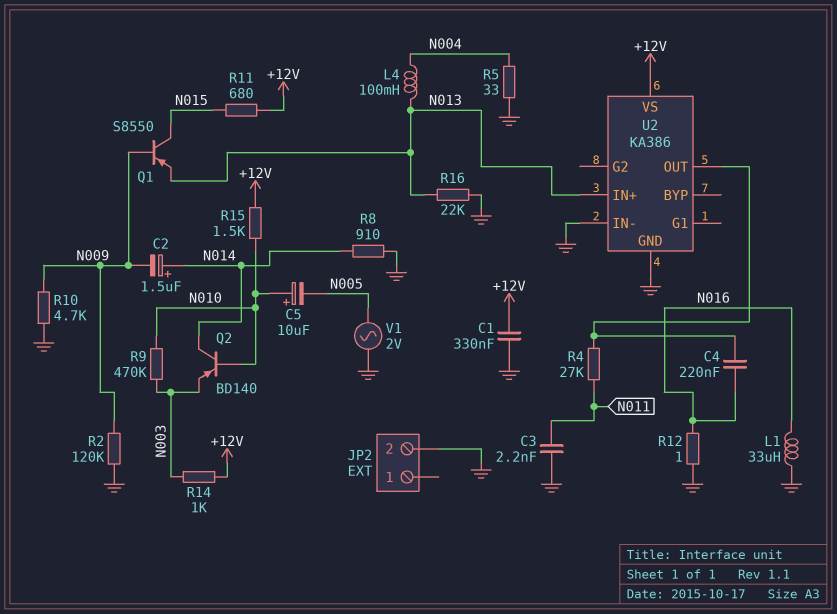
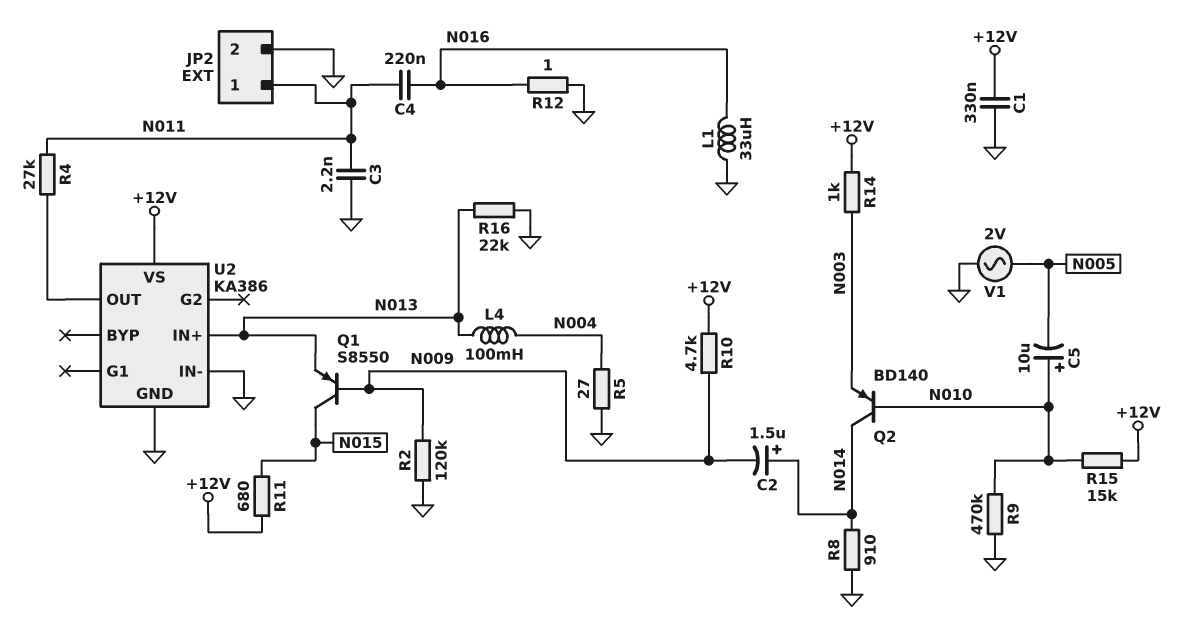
C4: 220nF (N016, U2/OUT) -> 220nF (N011, N016)
JP2 pin 1: none -> N011
R5: 33 (GND, N004) -> 27 (GND, N004)
R9: 470k (N003, N010) -> 470k (GND, N010)
R10: 4.7k (GND, N009) -> 4.7k (+12V, N009)
R15: 1.5k (+12V, N010) -> 15k (+12V, N010)

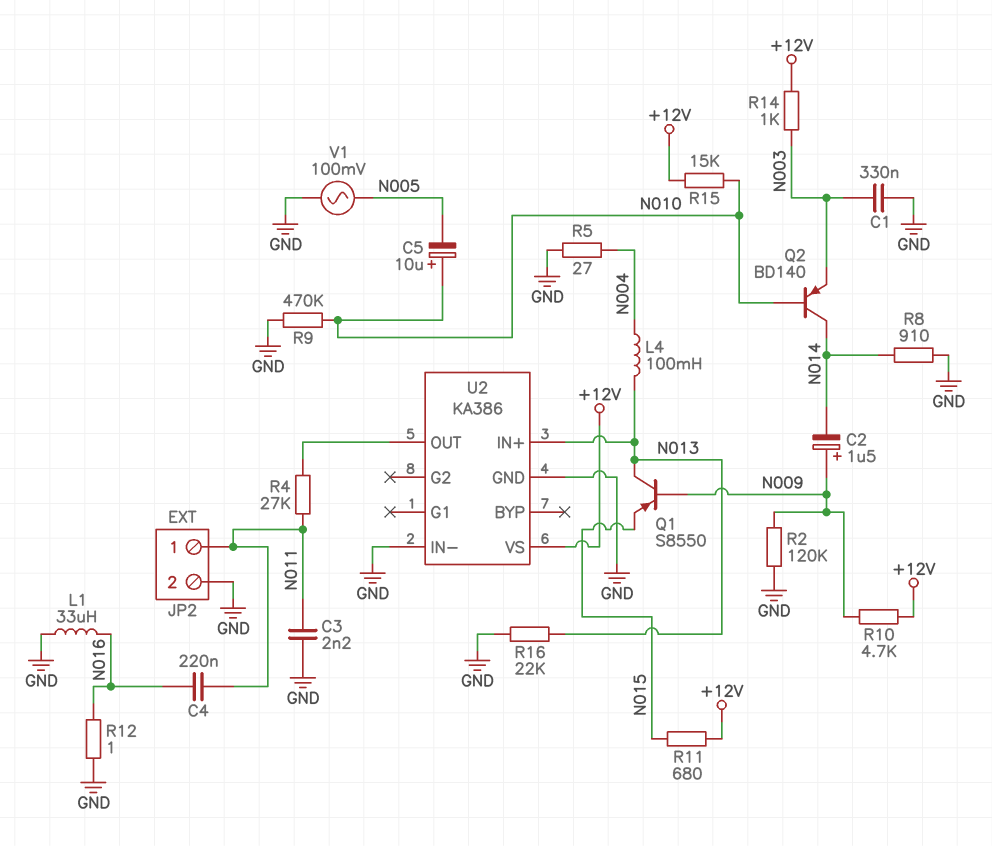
C1: 330nF (+12V, GND) -> 330nF (GND, N003)
C2: 1.5uF (plus N014, minus N009) -> 1.5uF (plus N009, minus N014)
Q1: PNP S8550 (B N009, C N015, E N013) -> PNP S8550 (B N009, C N013, E N015)
V1: AC 2V (GND, N005) -> AC 100mV (GND, N005)

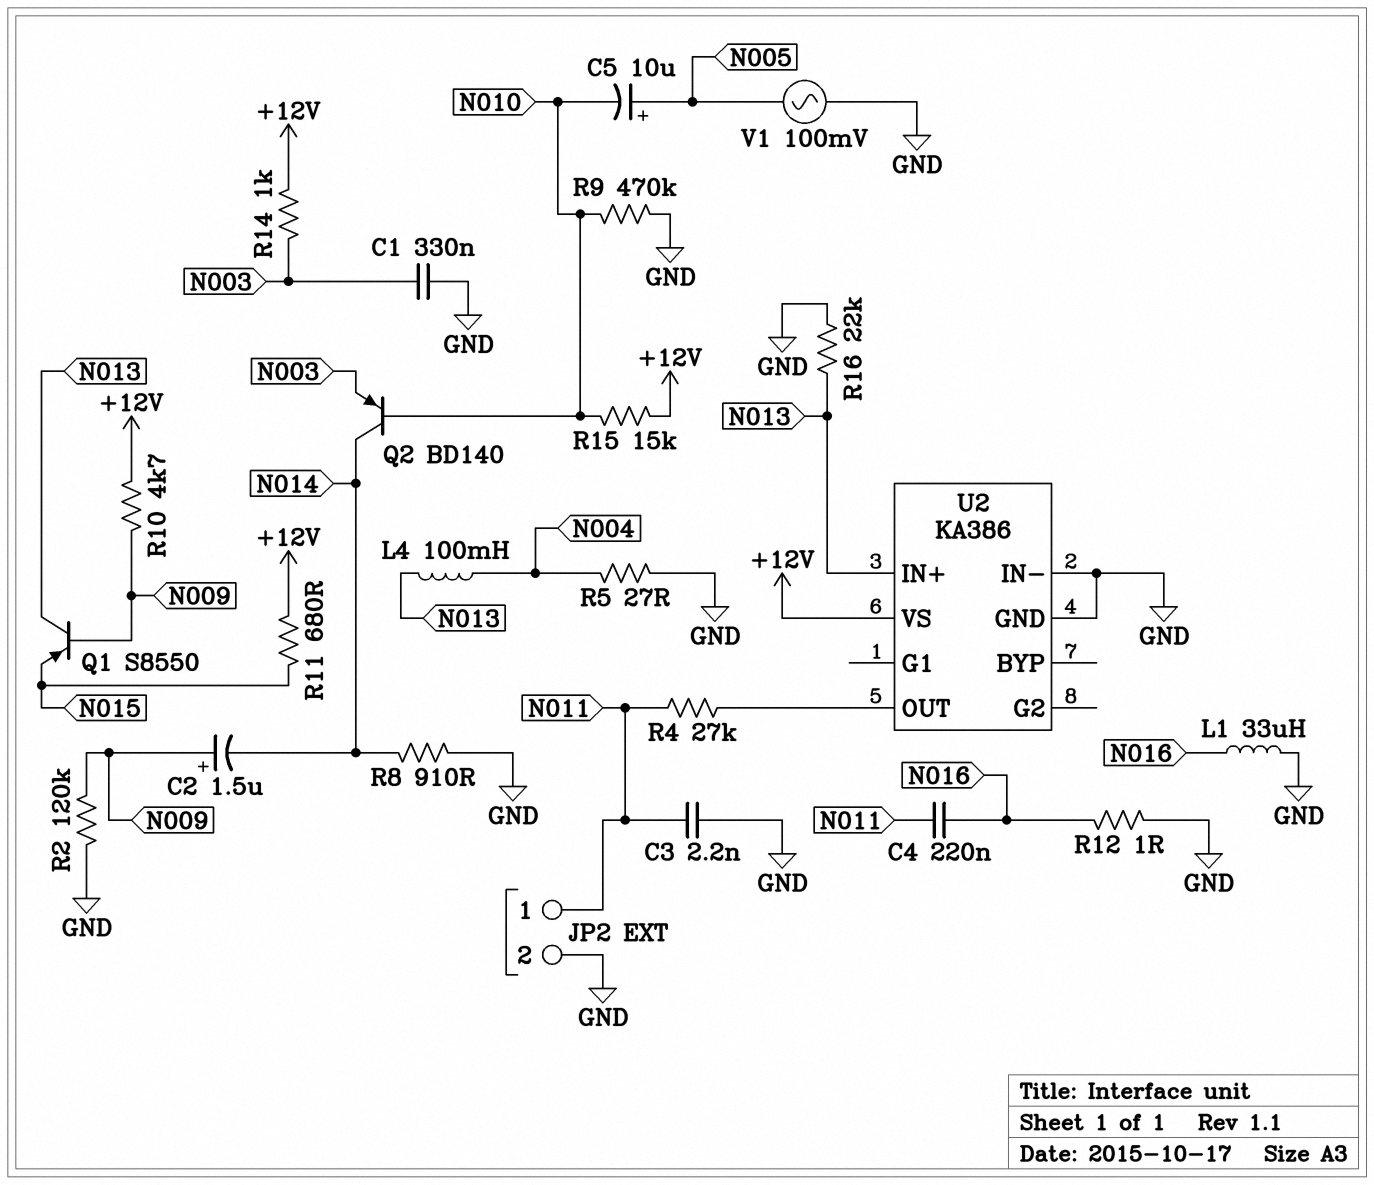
C5: 10uF (plus N010, minus N005) -> 10uF (plus N005, minus N010)

